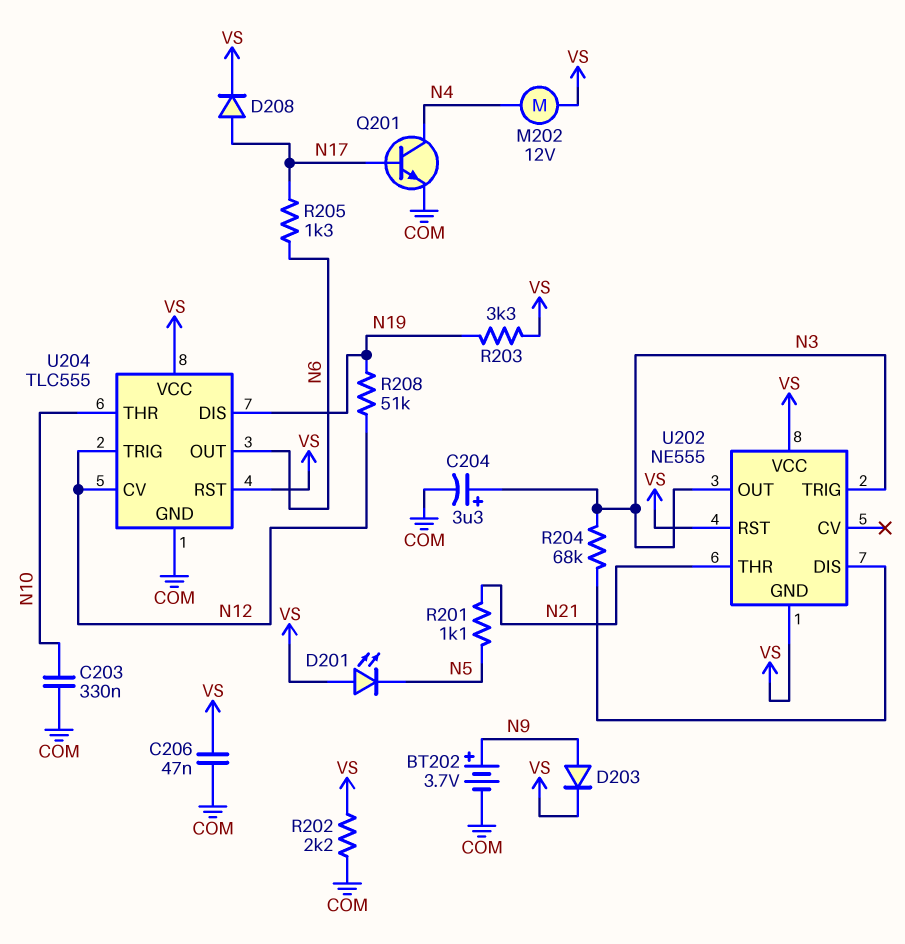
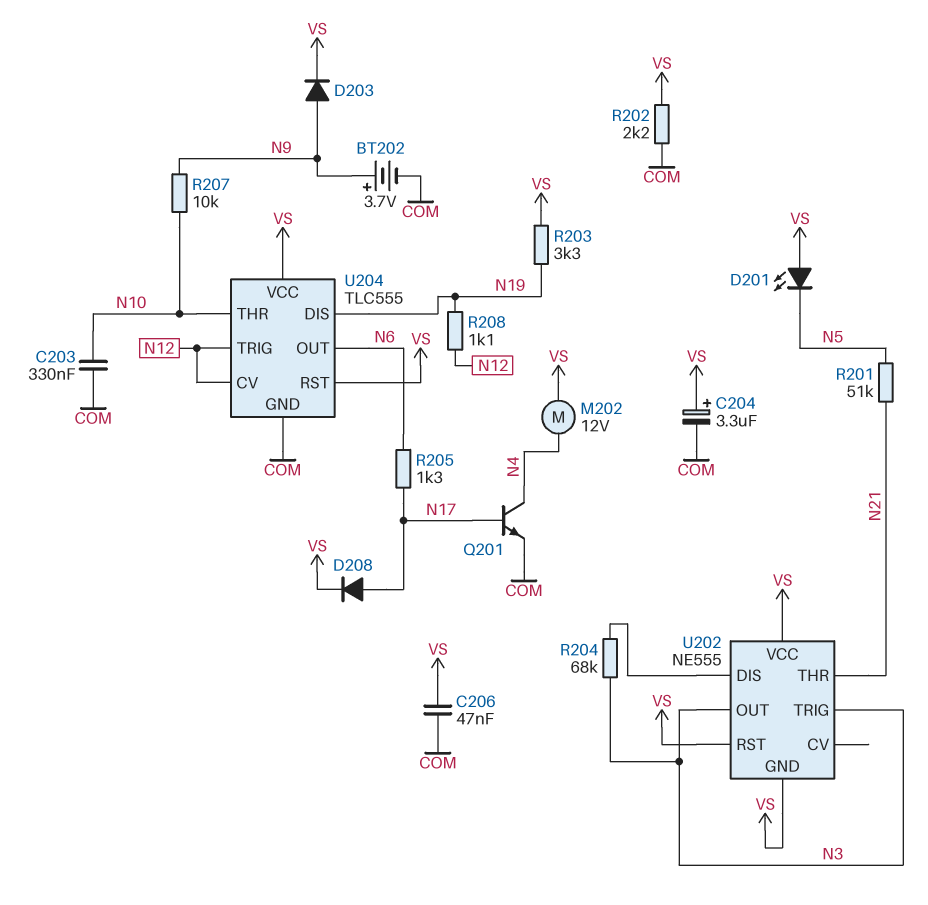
C204: 3.3uF (plus N3, minus COM) -> 3.3uF (plus VS, minus COM)
R201: 1.1k (N5, N21) -> 51k (N5, N21)
R207: none -> 10k (N9, N10)
R208: 51k (N12, N19) -> 1.1k (N12, N19)

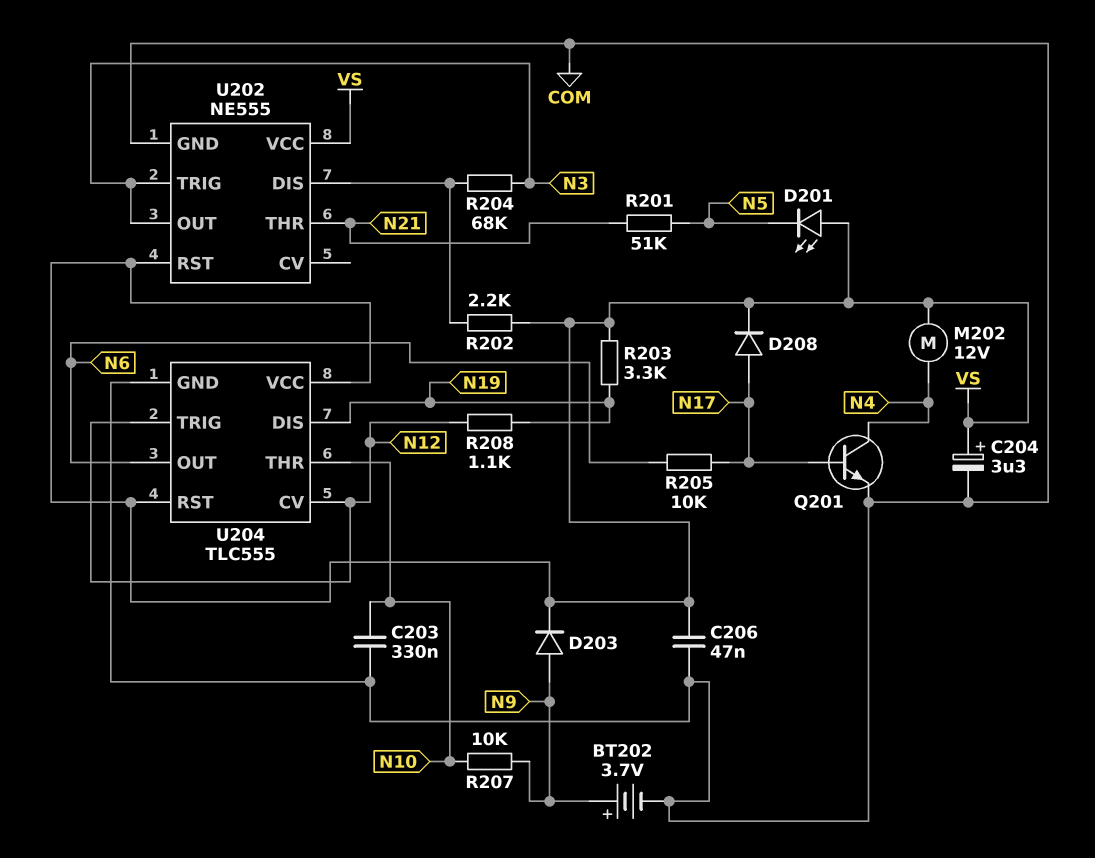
R202: 2.2k (COM, VS) -> 2.2k (U202/DIS, VS)
R205: 1.3k (N6, N17) -> 10k (N6, N17)
U202 pin GND: VS -> COM

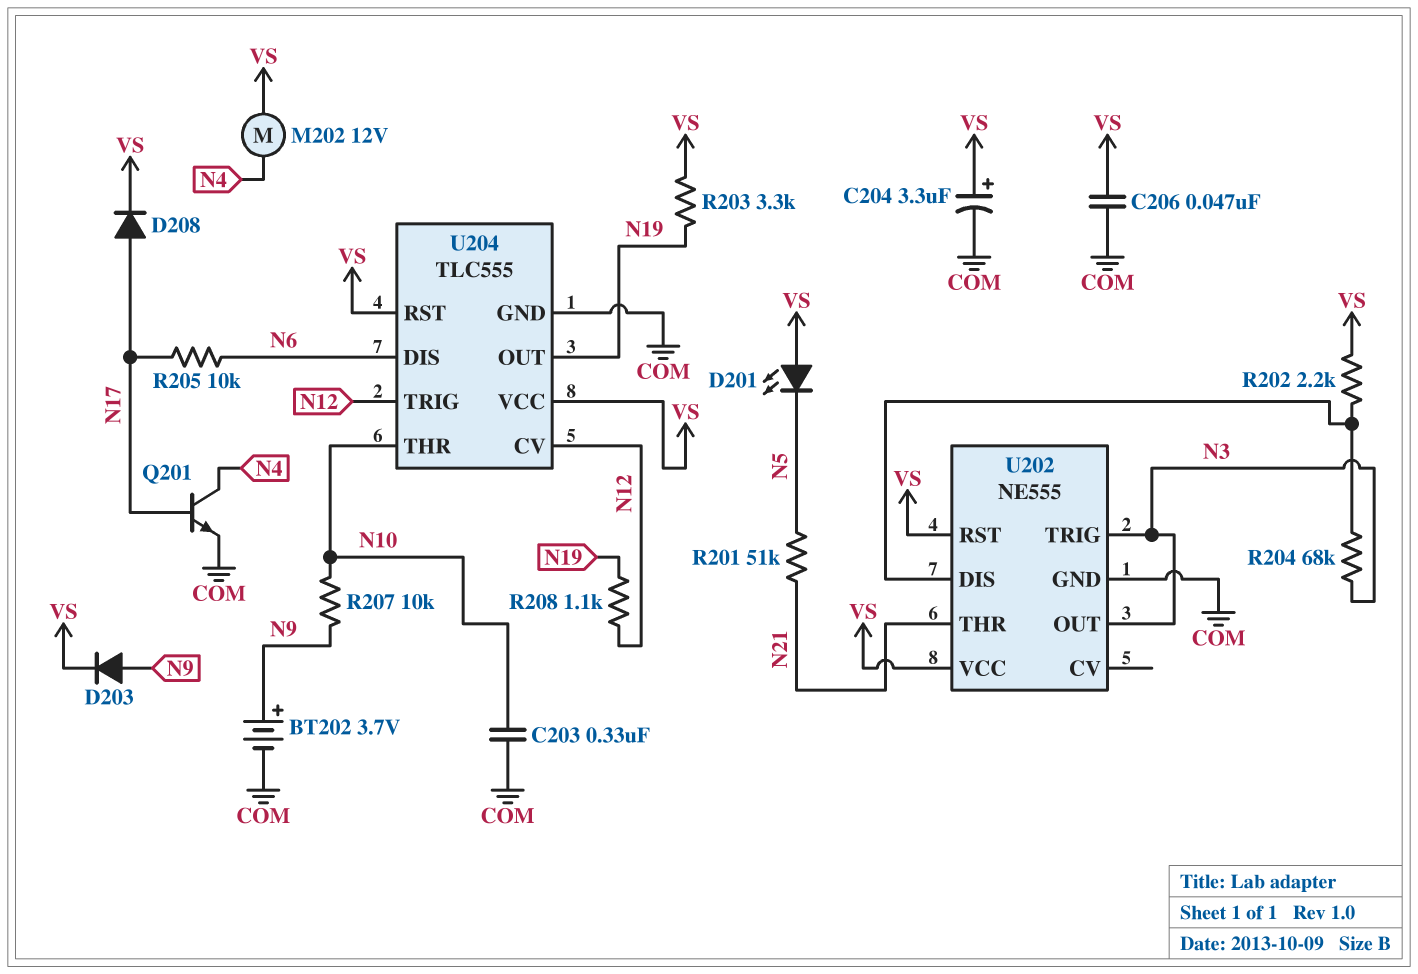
U204 pin DIS: N19 -> N6
U204 pin OUT: N6 -> N19

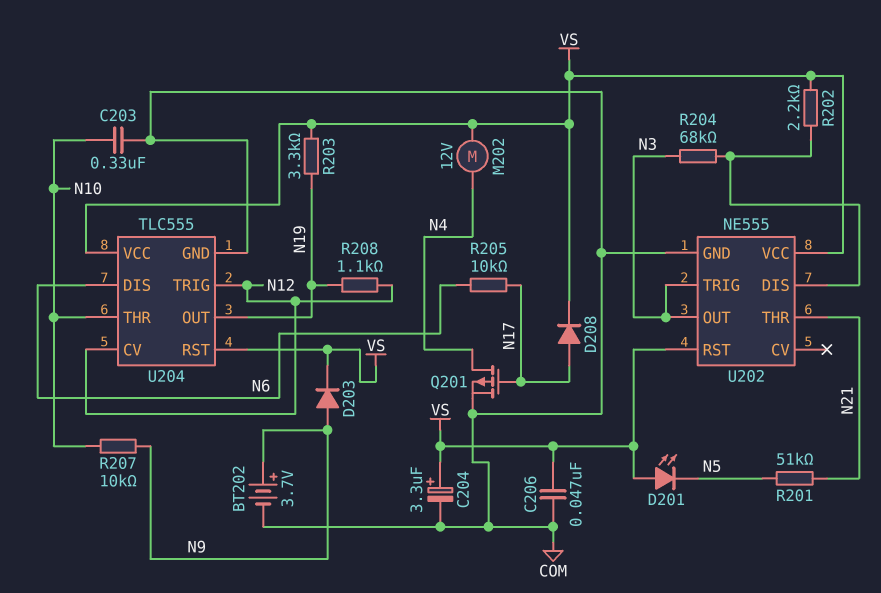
Q201: NPN (B N17, C N4, E COM) -> PMOS (G N17, D N4, S COM)

